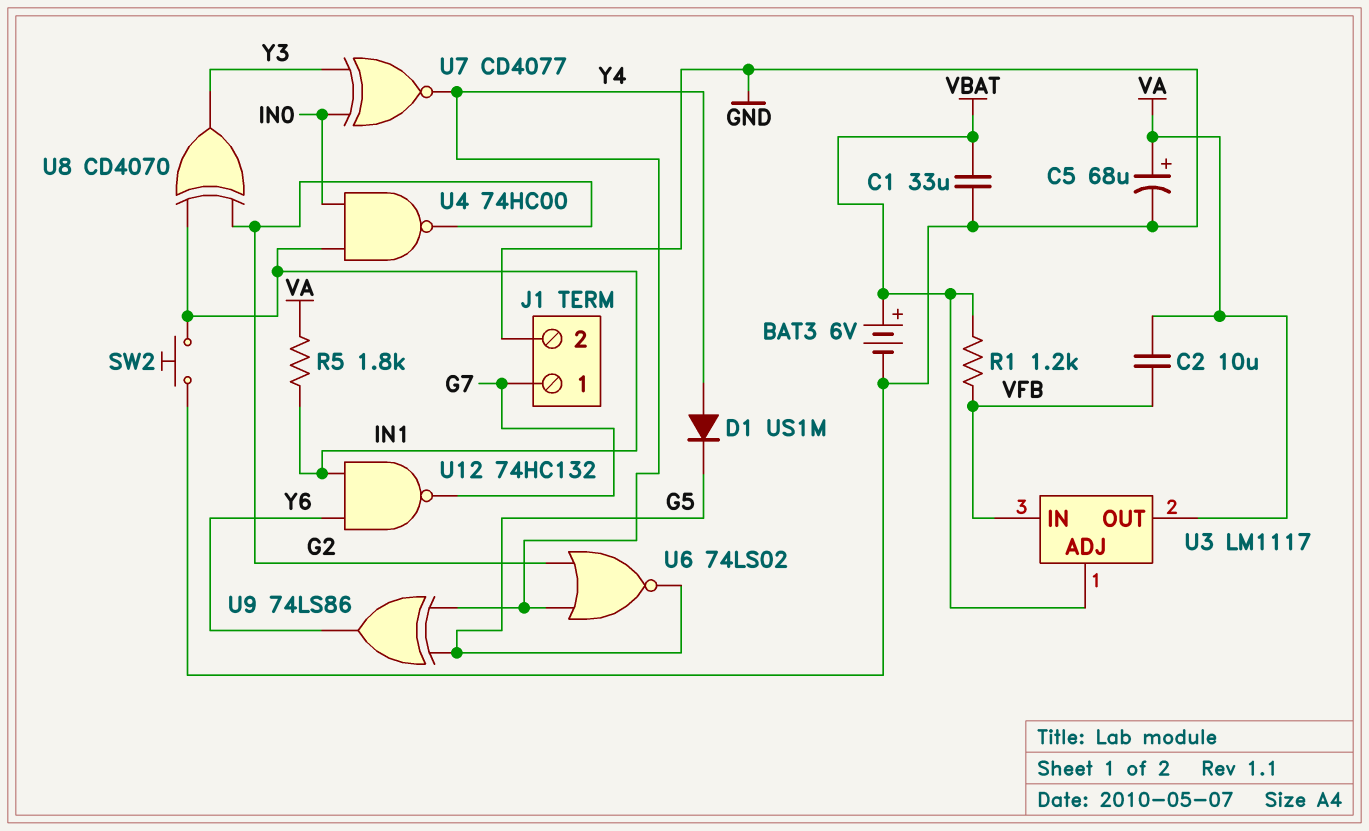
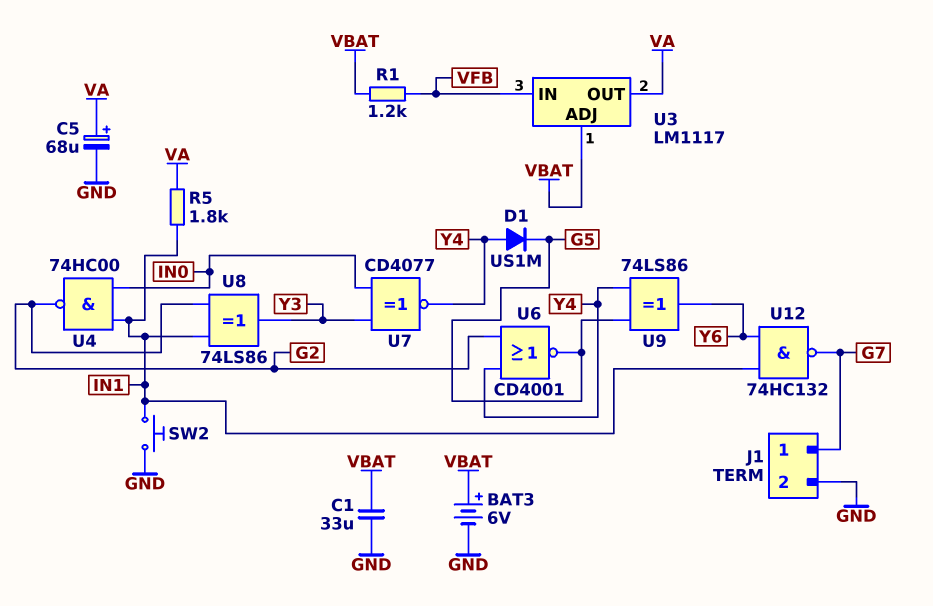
C2: 10uF (VA, VFB) -> none
U6: NOR 74LS02 (in G2, in Y4, out G5) -> NOR CD4001 (in G2, in Y4, out G5)
U8: XOR CD4070 (in G2, in IN1, out Y3) -> XOR 74LS86 (in G2, in IN1, out Y3)

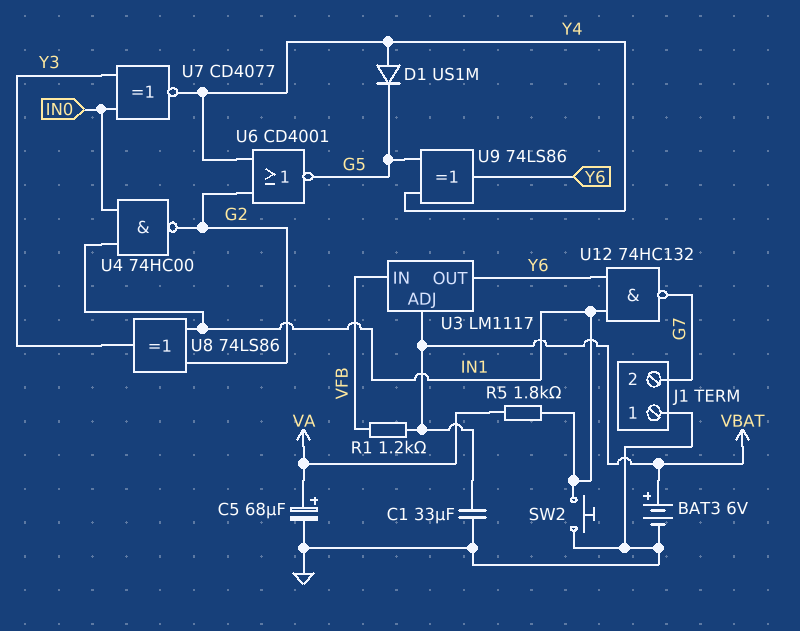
J1 pin 1: G7 -> GND
J1 pin 2: GND -> G7
U3 pin OUT: VA -> Y6

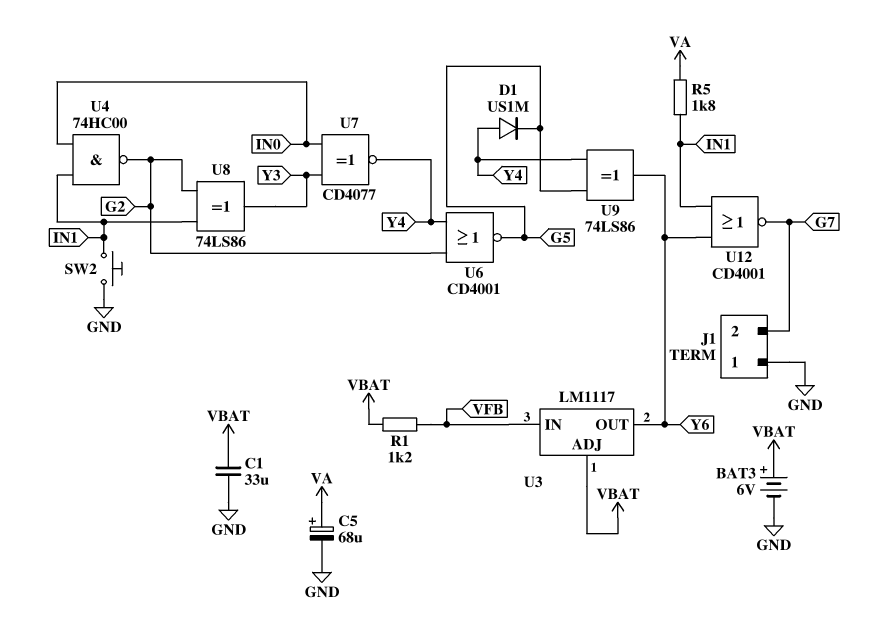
U12: NAND 74HC132 (in IN1, in Y6, out G7) -> NOR CD4001 (in IN1, in Y6, out G7)

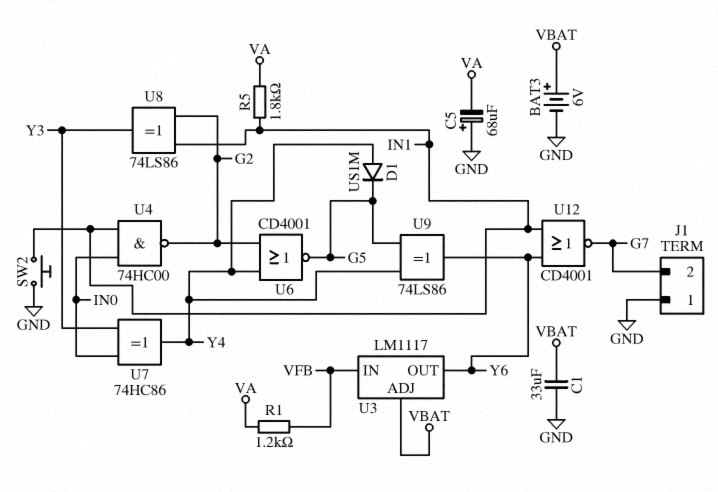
C5: 68uF (plus VA, minus GND) -> 68uF (plus GND, minus VA)
R1: 1.2k (VBAT, VFB) -> 1.2k (VA, VFB)
U7: XNOR CD4077 (in IN0, in Y3, out Y4) -> XOR 74HC86 (in IN0, in Y3, out Y4)

